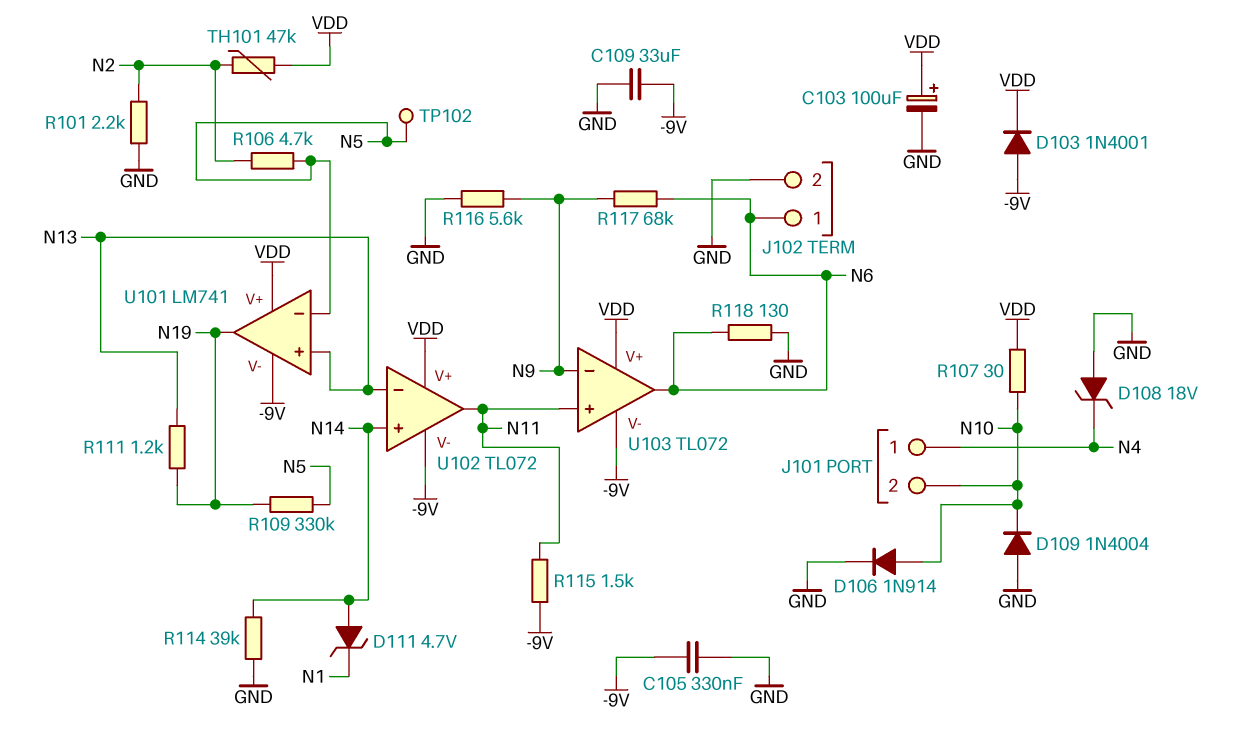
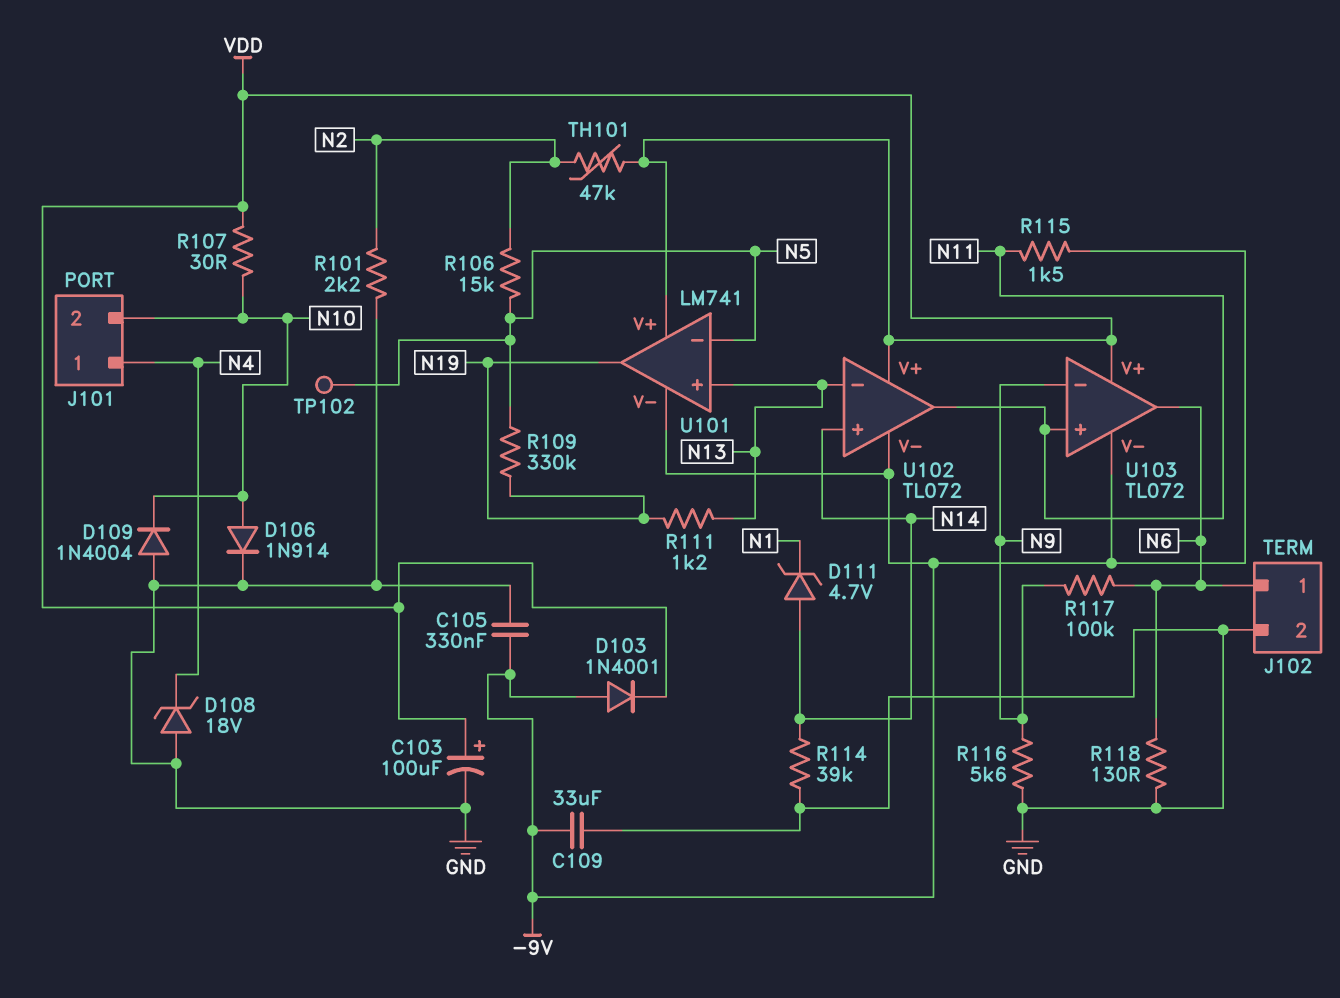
R106: 4.7k (N2, N5) -> 15k (N2, N5)
R117: 68k (N6, N9) -> 100k (N6, N9)

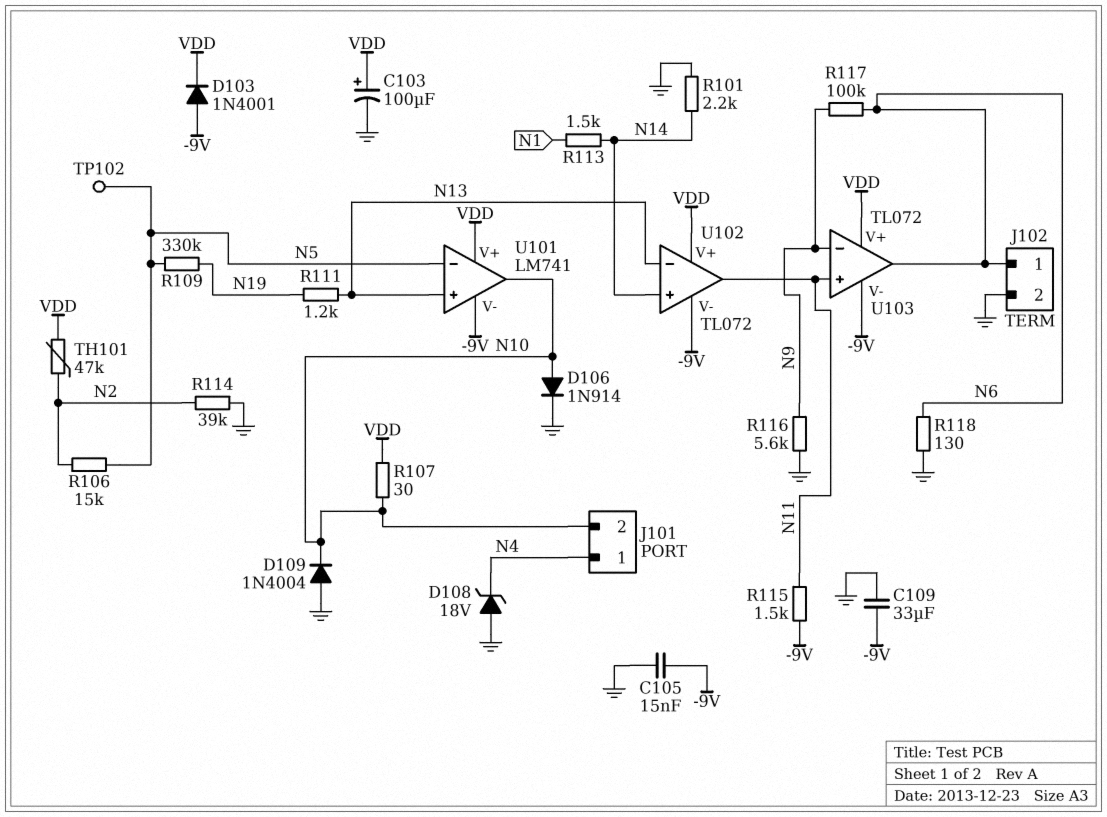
C105: 330nF (-9V, GND) -> 15nF (-9V, GND)
D111: zener 4.7V (A N14, K N1) -> none
R101: 2.2k (GND, N2) -> 2.2k (GND, N14)
R113: none -> 1.5k (N1, N14)
R114: 39k (GND, N14) -> 39k (GND, N2)
U101 pin out: N19 -> N10

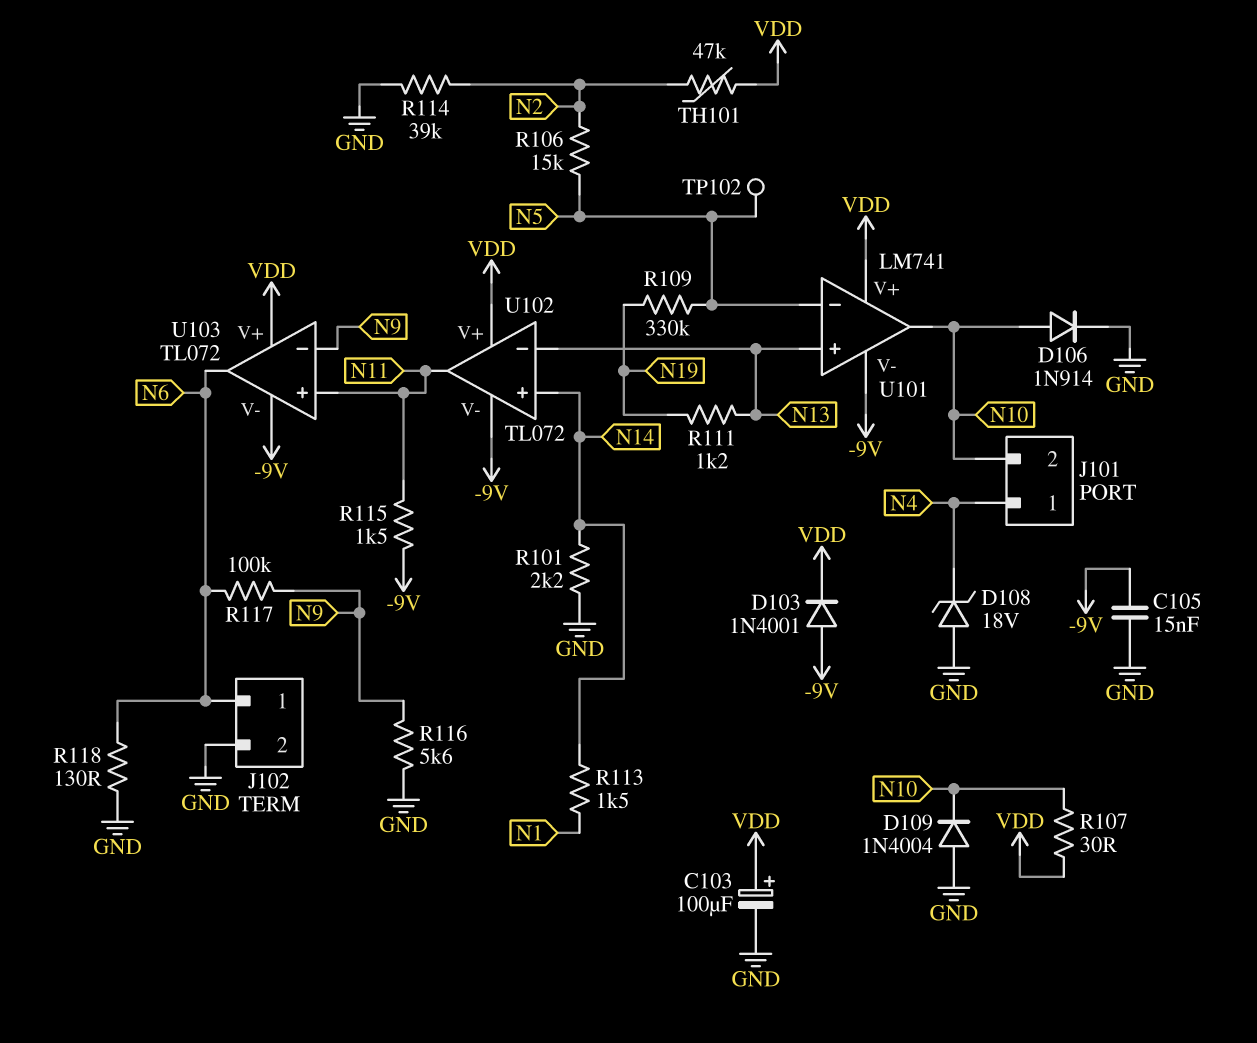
C109: 33uF (-9V, GND) -> none

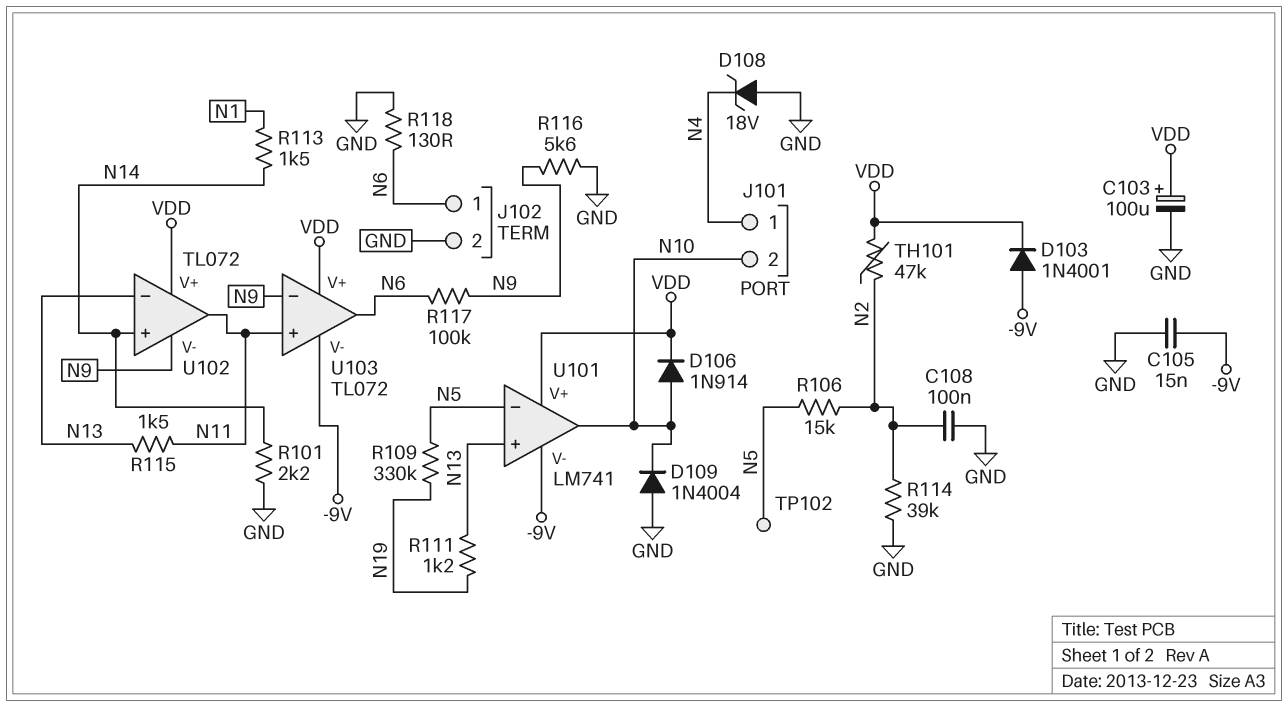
C108: none -> 100nF (GND, N2)
D106: diode 1N914 (A N10, K GND) -> diode 1N914 (A N10, K VDD)
R107: 30 (N10, VDD) -> none
R115: 1.5k (-9V, N11) -> 1.5k (N11, N13)
U102 pin V-: -9V -> N9

